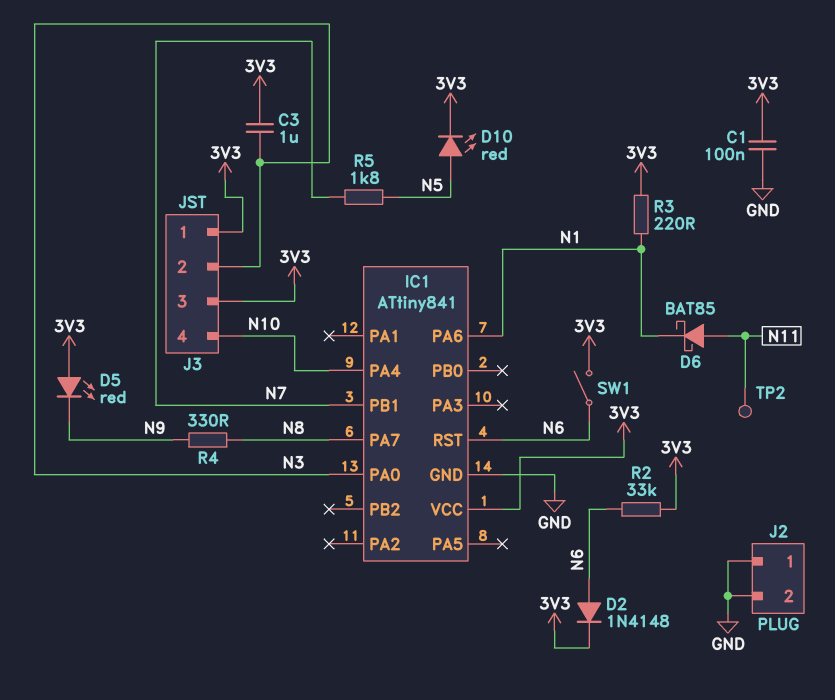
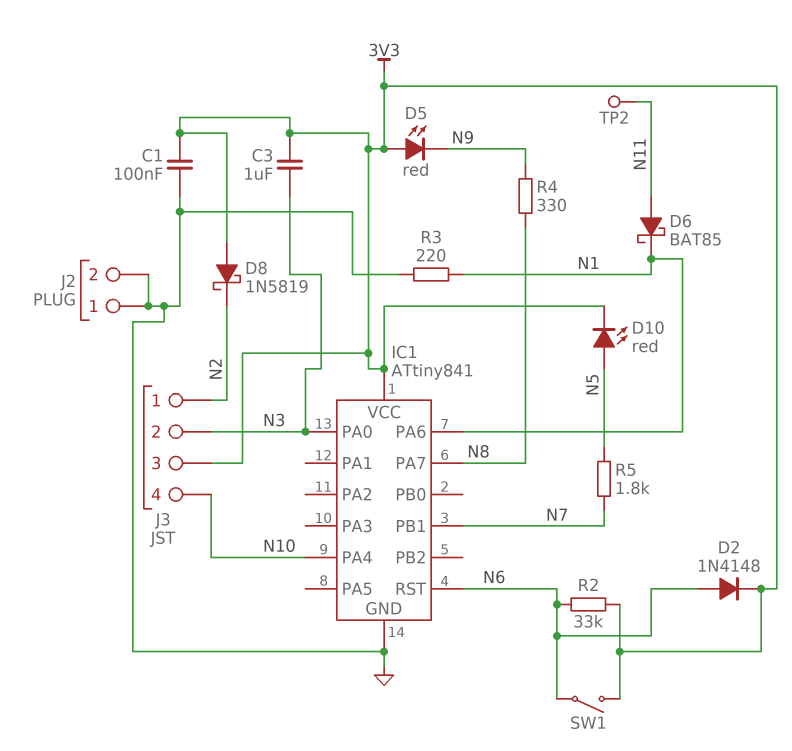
D8: none -> schottky 1N5819 (A 3V3, K N2)
J3 pin 1: 3V3 -> N2
R3: 220 (3V3, N1) -> 220 (GND, N1)

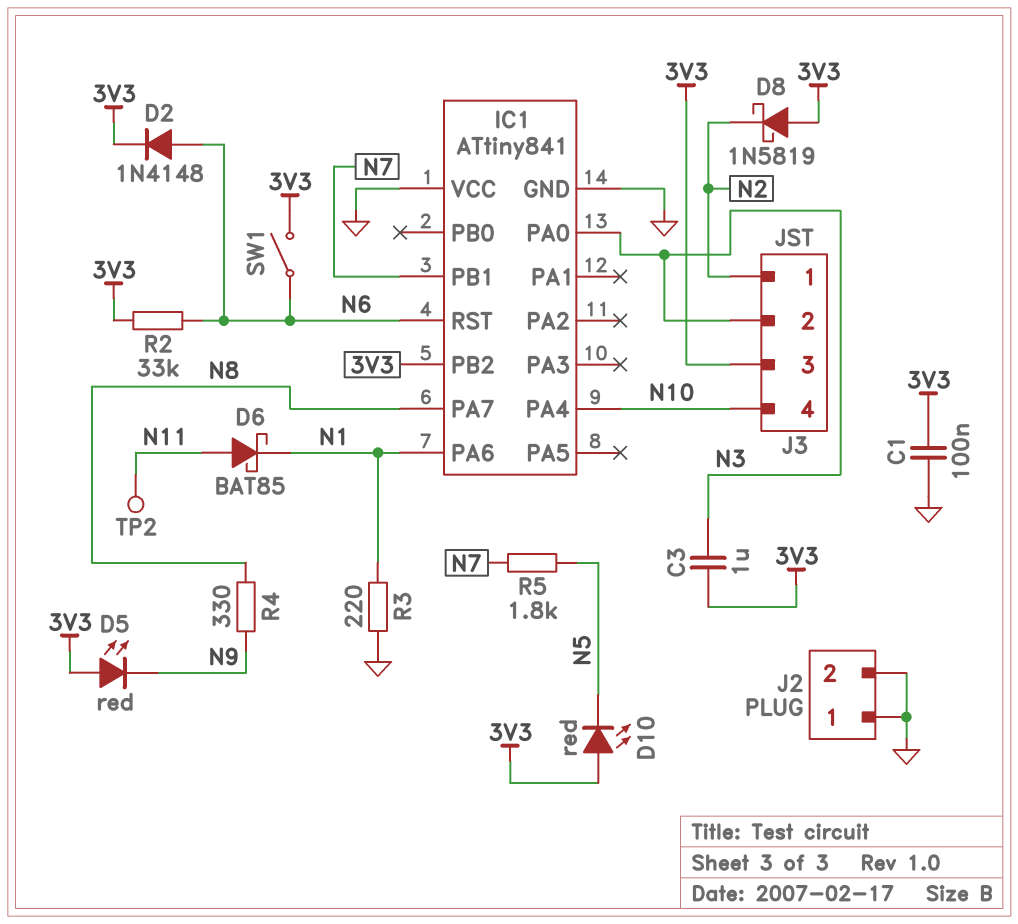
D10: LED red (A N5, K 3V3) -> LED red (A 3V3, K N5)
IC1 pin PB2: none -> 3V3
IC1 pin VCC: 3V3 -> GND

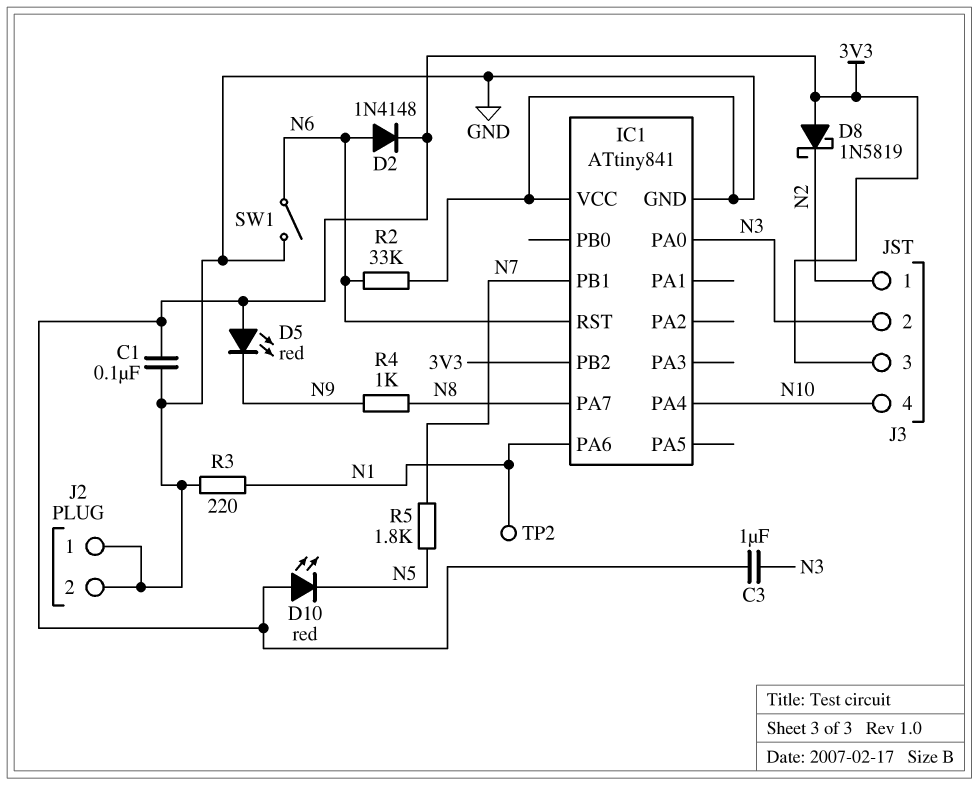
D6: schottky BAT85 (A N11, K N1) -> none
R2: 33k (3V3, N6) -> 33k (GND, N6)
R4: 330 (N8, N9) -> 1k (N8, N9)
SW1: switch (3V3, N6) -> switch (GND, N6)
TP2: test point (N11) -> test point (N1)

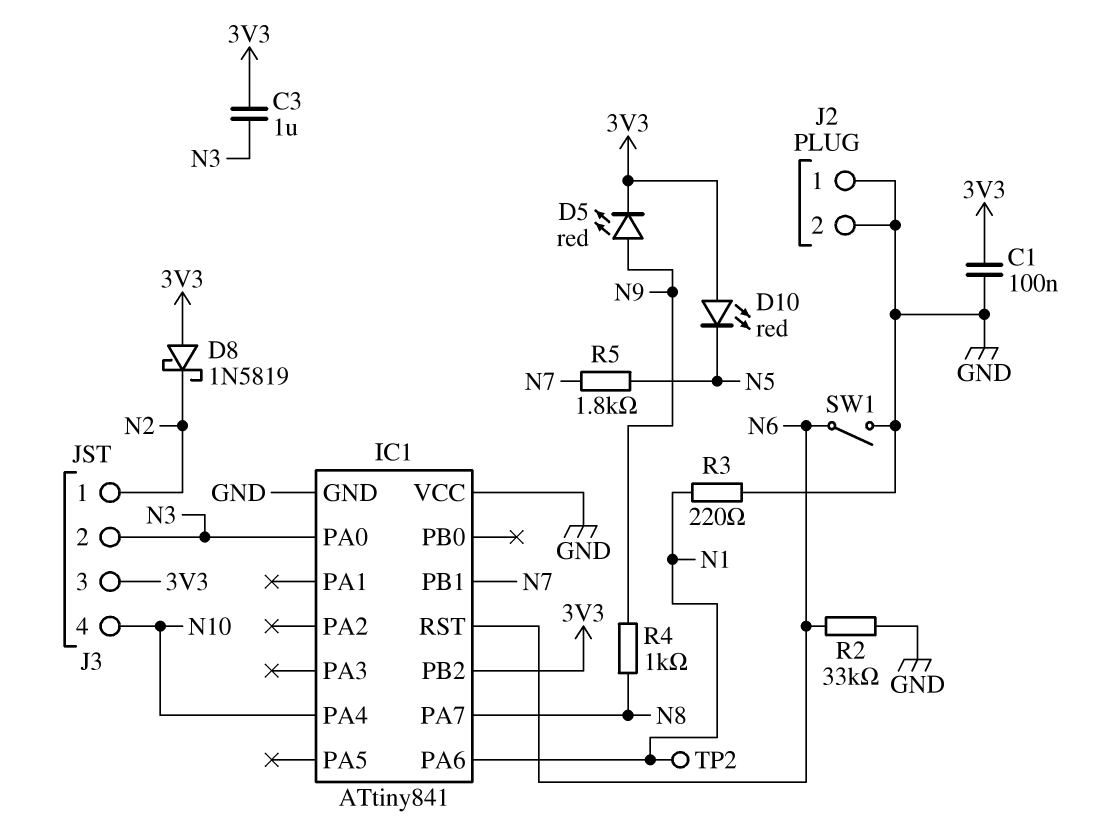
D2: diode 1N4148 (A N6, K 3V3) -> none
D5: LED red (A 3V3, K N9) -> LED red (A N9, K 3V3)

